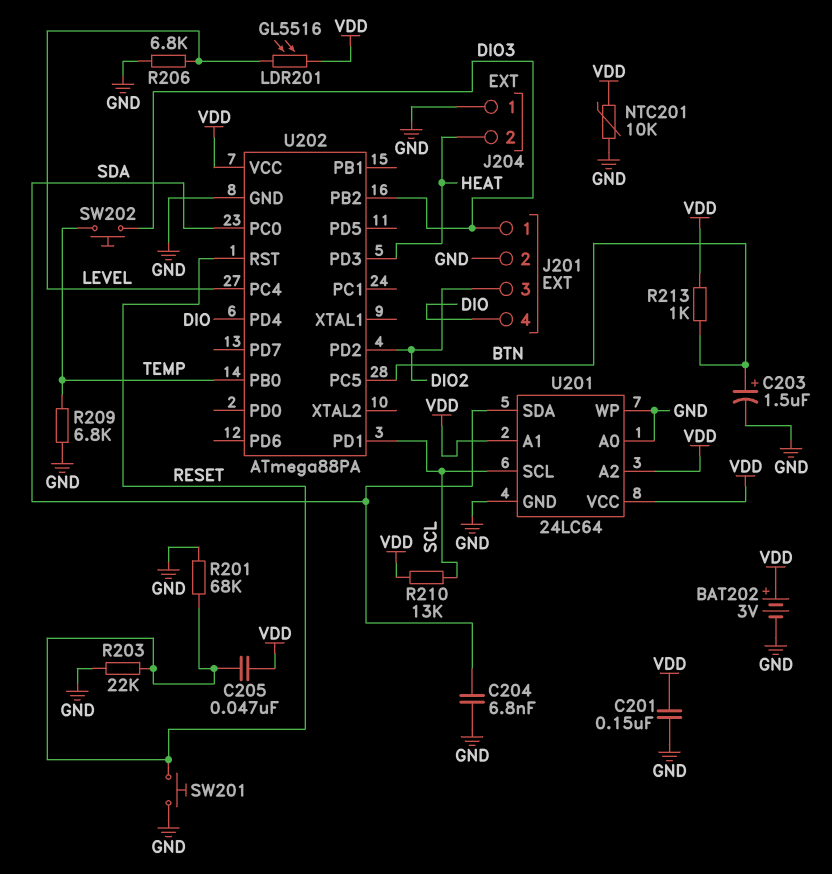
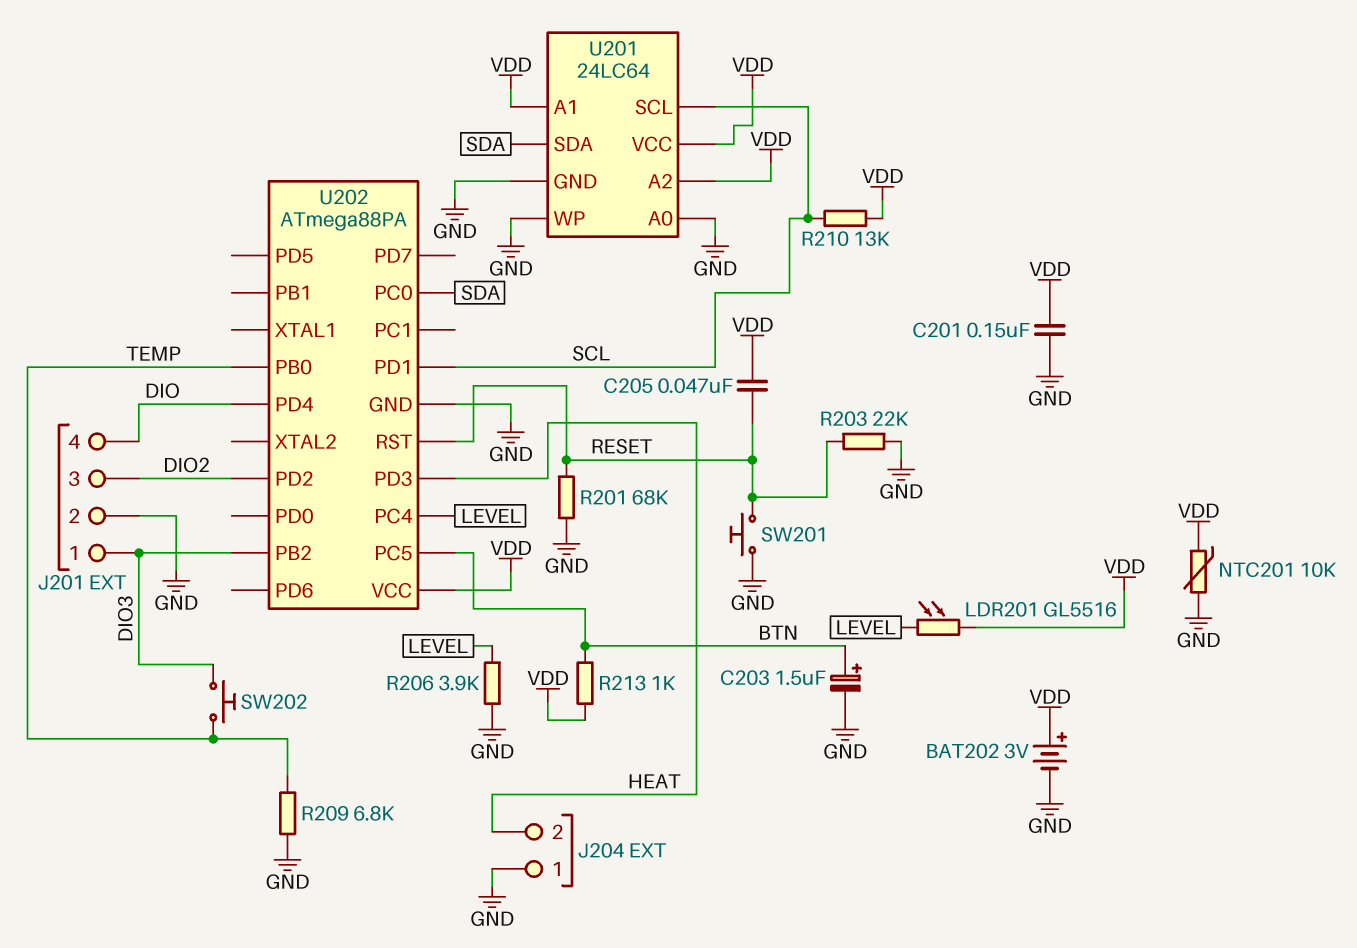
C204: 6.8nF (GND, SDA) -> none
R206: 6.8k (GND, LEVEL) -> 3.9k (GND, LEVEL)

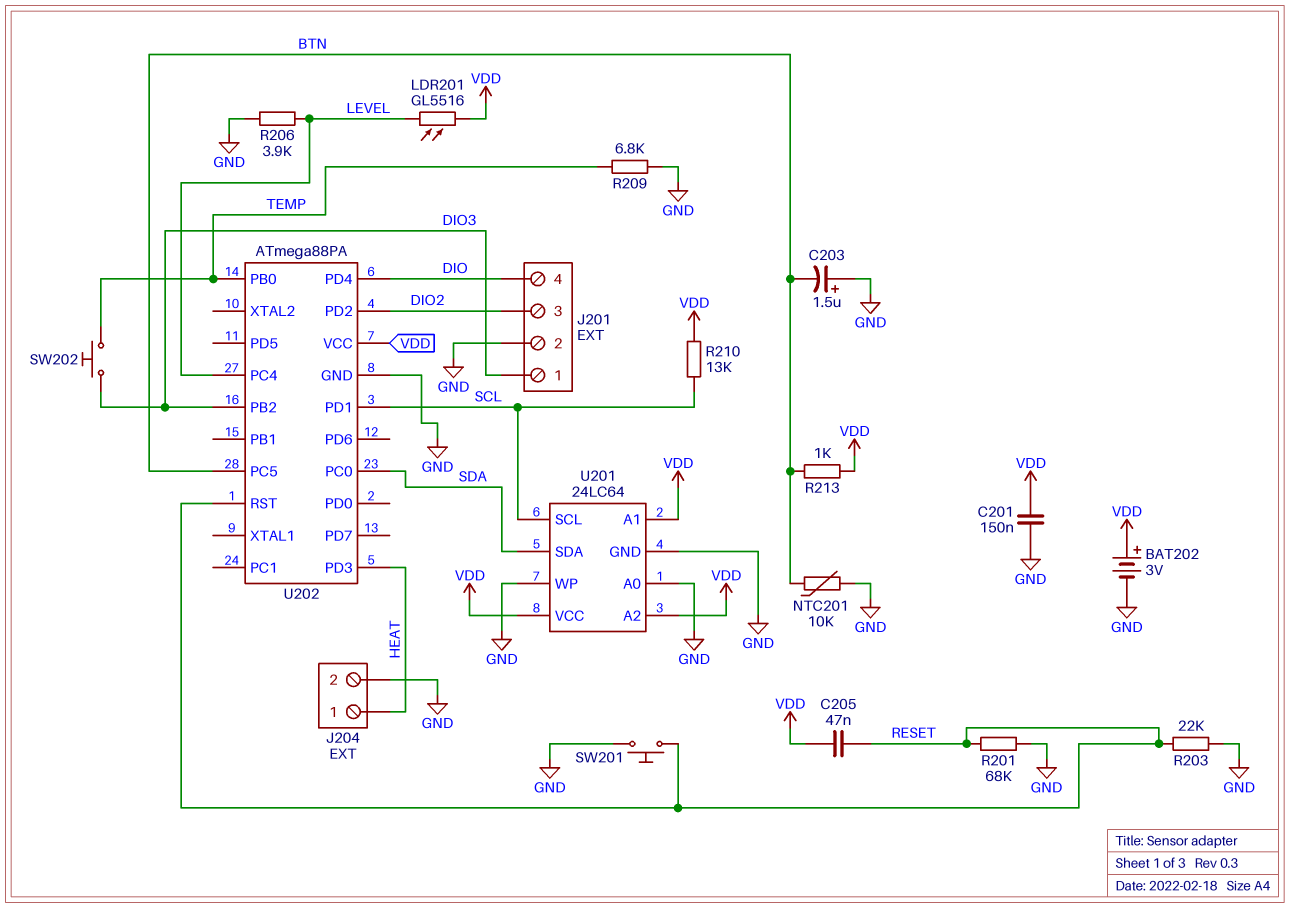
C203: 1.5uF (plus BTN, minus GND) -> 1.5uF (plus GND, minus BTN)
J204 pin 1: GND -> HEAT
J204 pin 2: HEAT -> GND
NTC201: 10k (GND, VDD) -> 10k (BTN, GND)

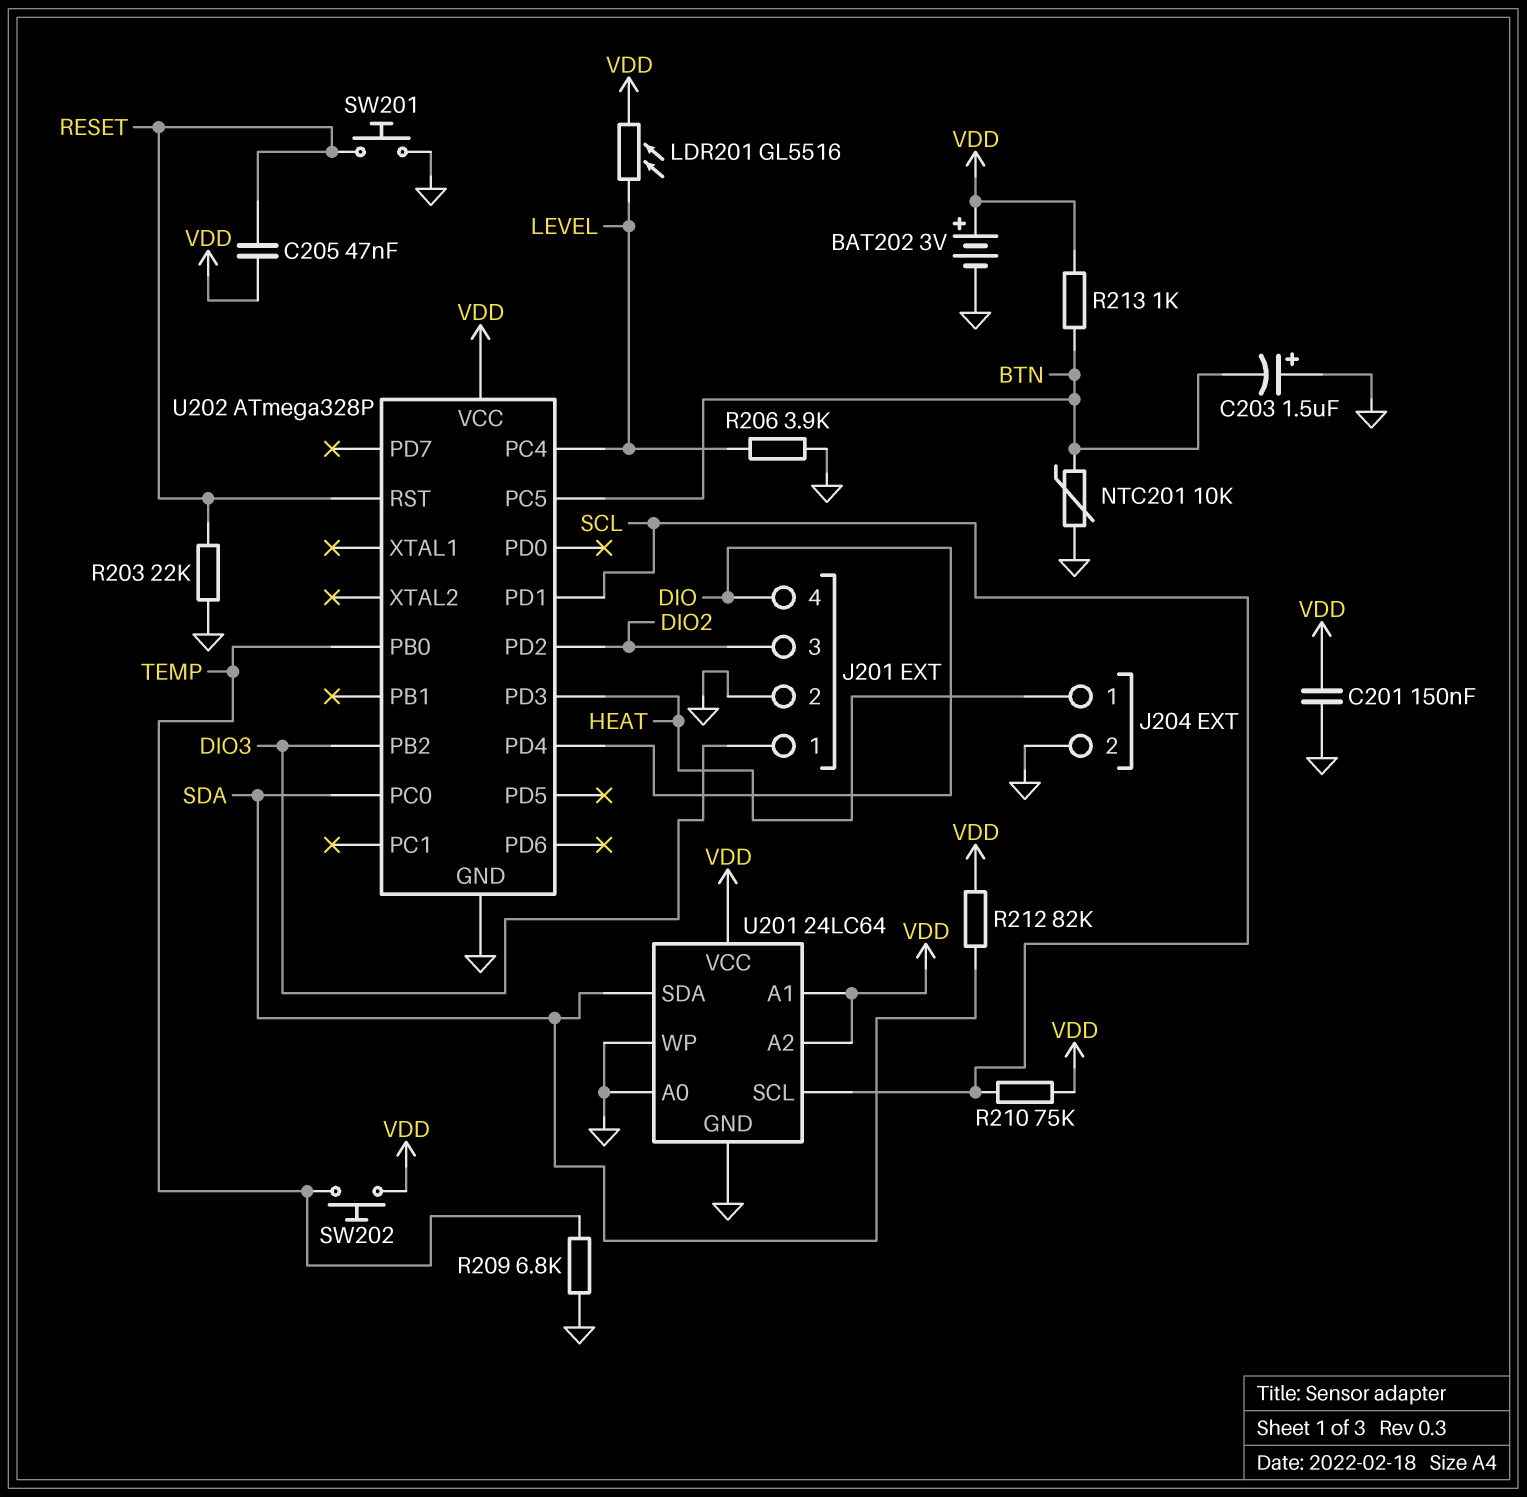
R201: 68k (GND, RESET) -> none
R210: 13k (SCL, VDD) -> 75k (SCL, VDD)
R212: none -> 82k (SDA, VDD)
SW202: button (DIO3, TEMP) -> button (TEMP, VDD)
U202: ATmega88PA -> ATmega328P

